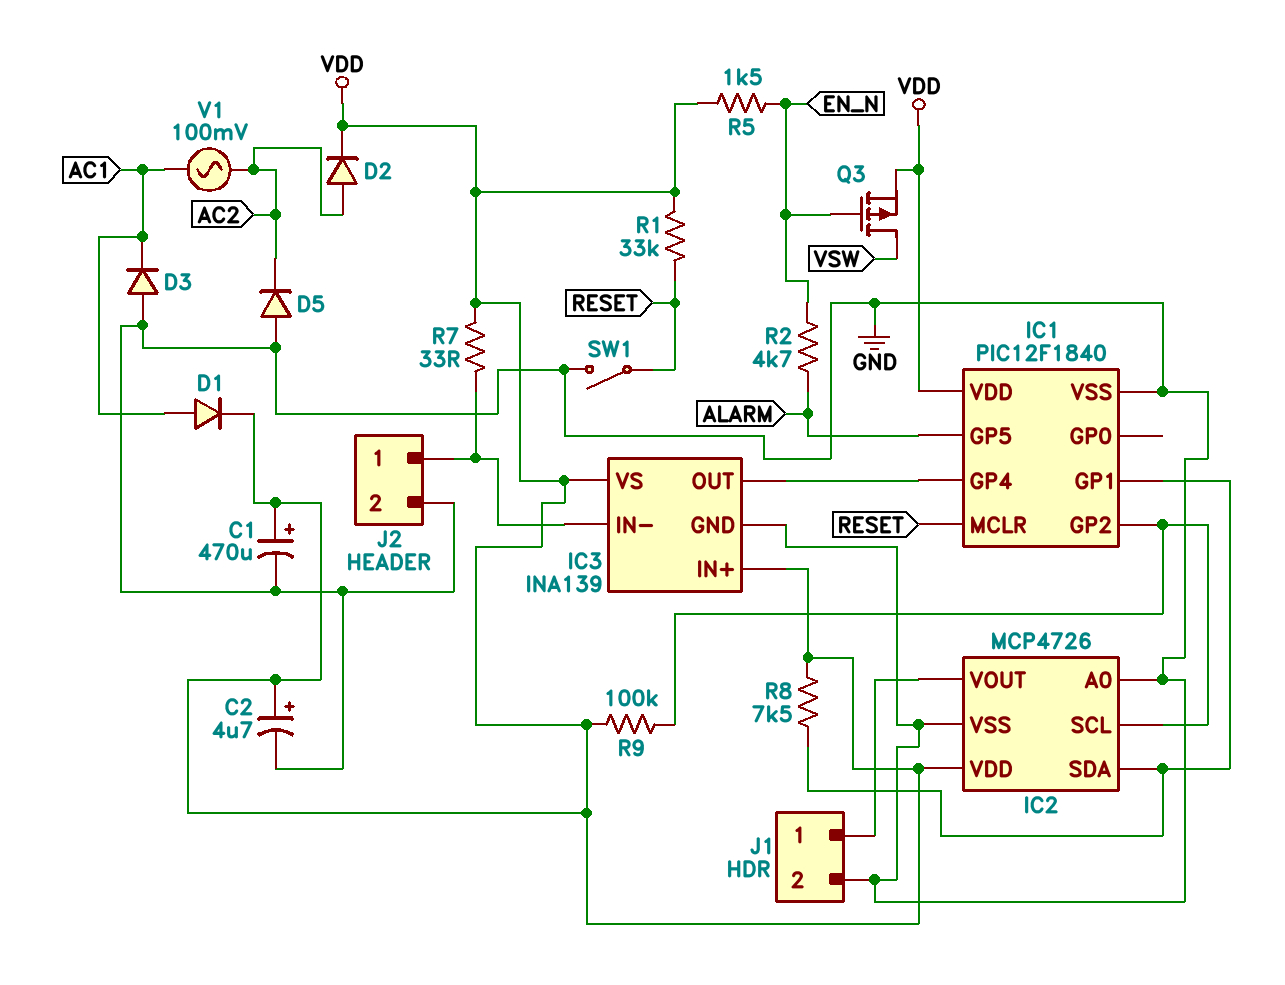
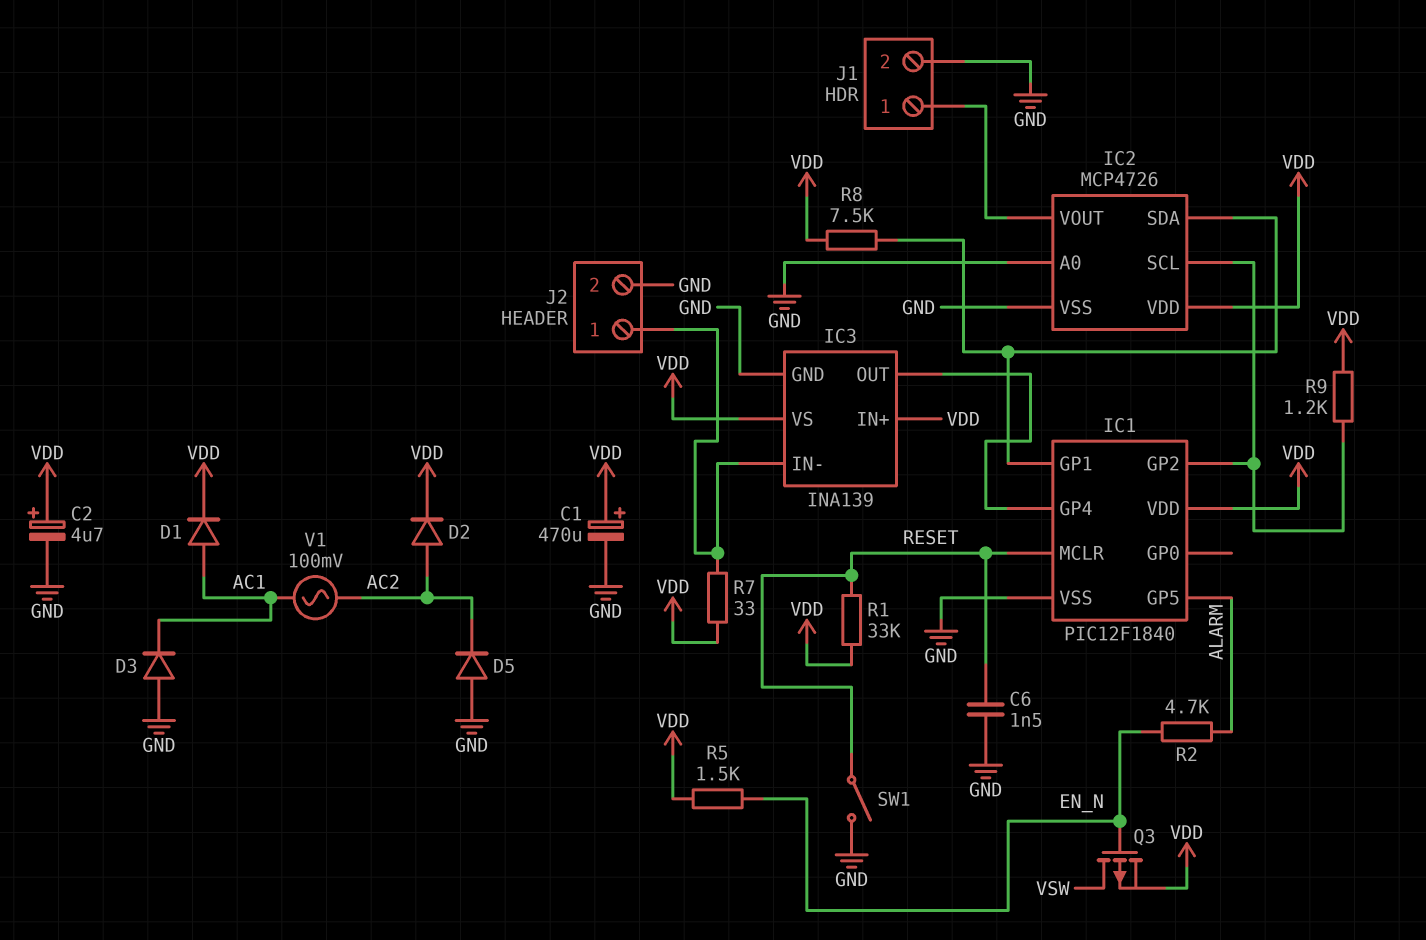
C6: none -> 1.5nF (GND, RESET)
R9: 100k (IC1/GP2, VDD) -> 1.2k (IC1/GP2, VDD)

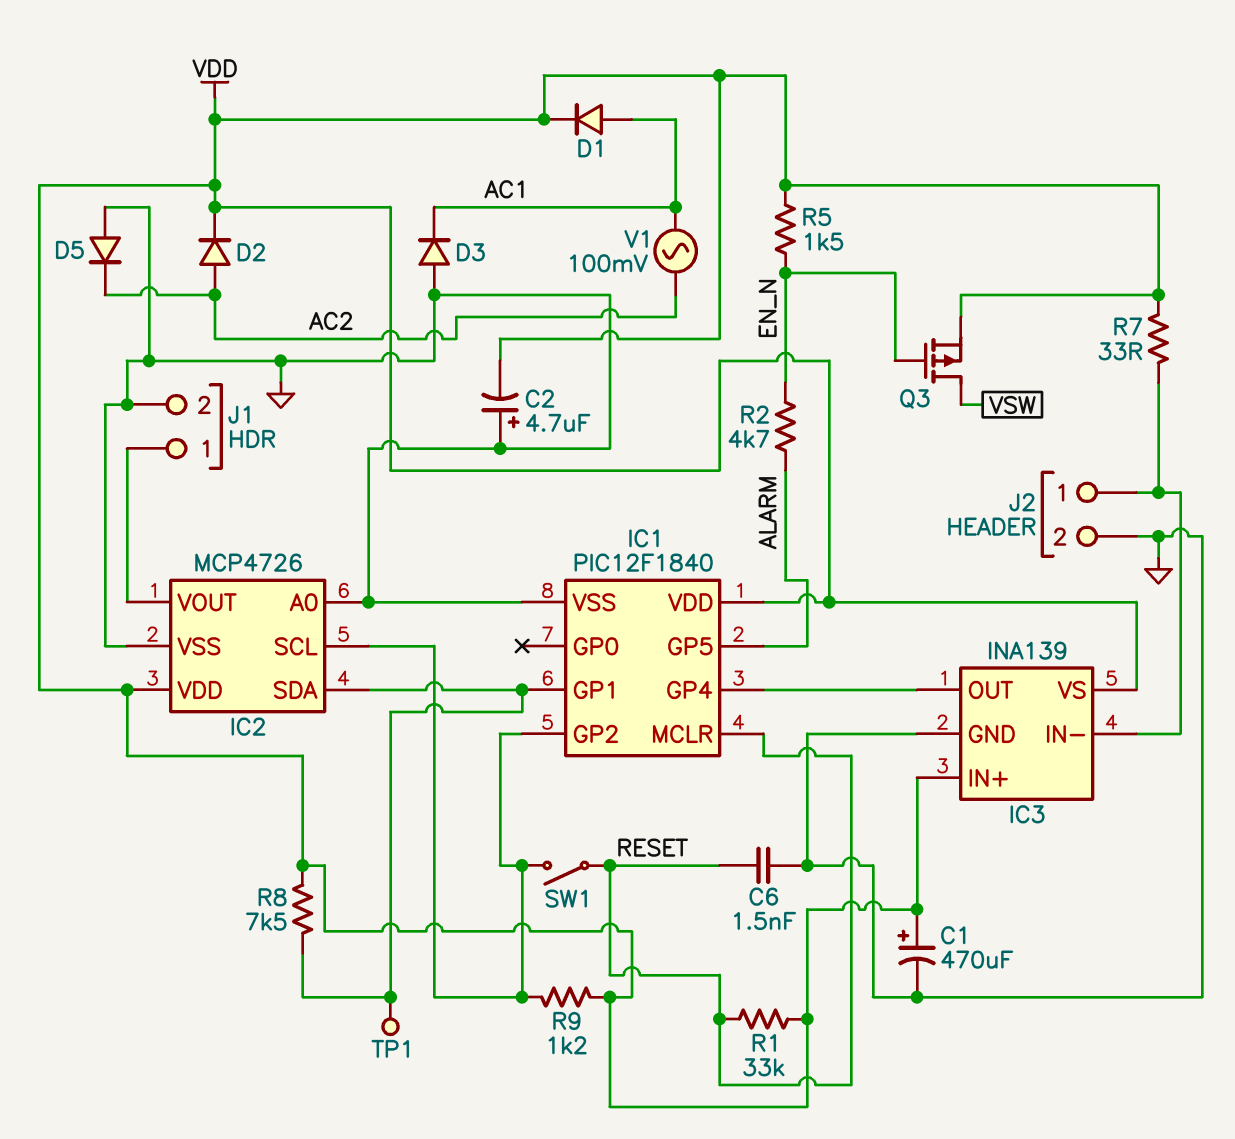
C2: 4.7uF (plus VDD, minus GND) -> 4.7uF (plus GND, minus VDD)
SW1: switch (GND, RESET) -> switch (IC1/GP2, RESET)
TP1: none -> test point (IC1/GP1)

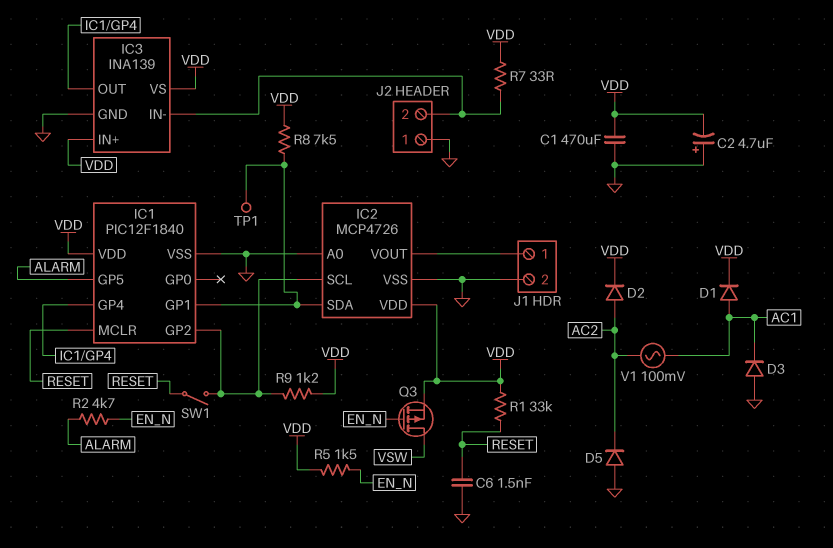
C1: 470uF (plus VDD, minus GND) -> 470uF (GND, VDD)
J2 pin 1: IC3/IN- -> GND
J2 pin 2: GND -> IC3/IN-

